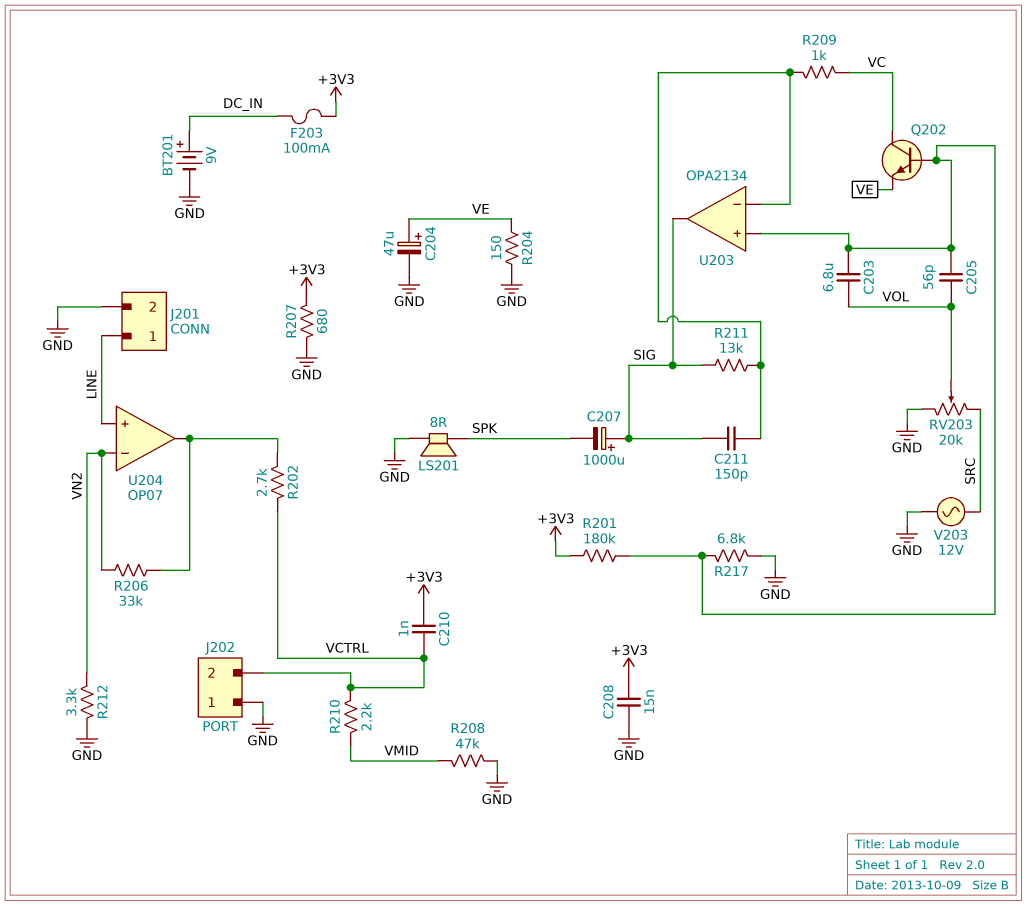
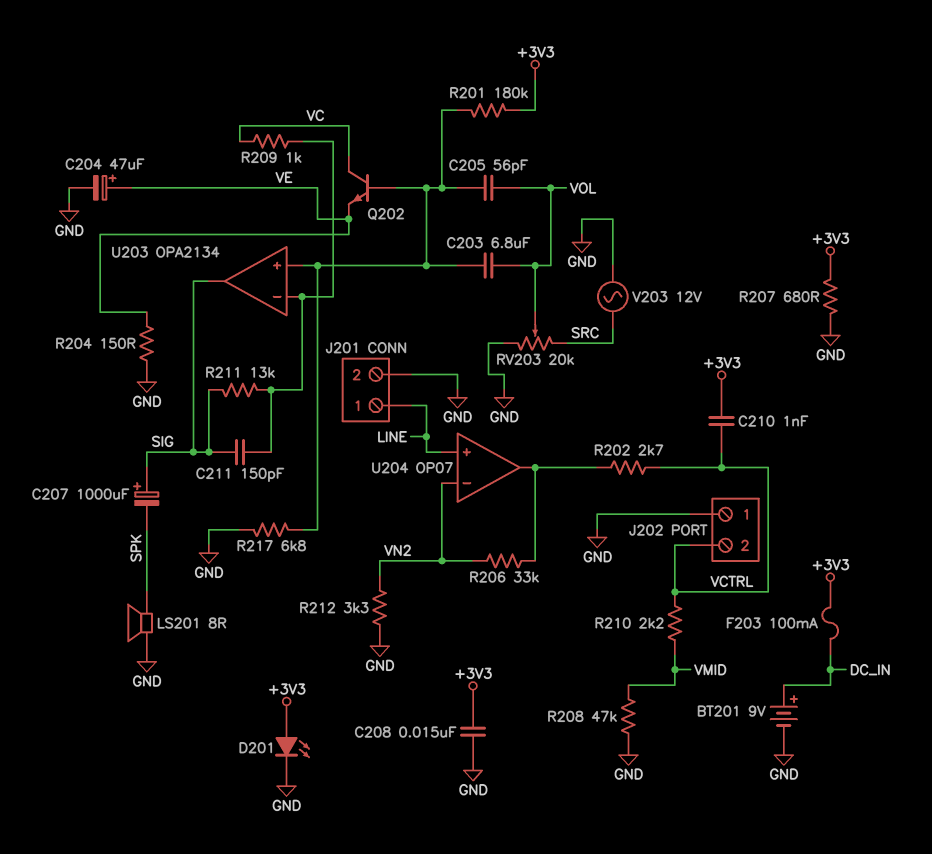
D201: none -> LED (A +3V3, K GND)

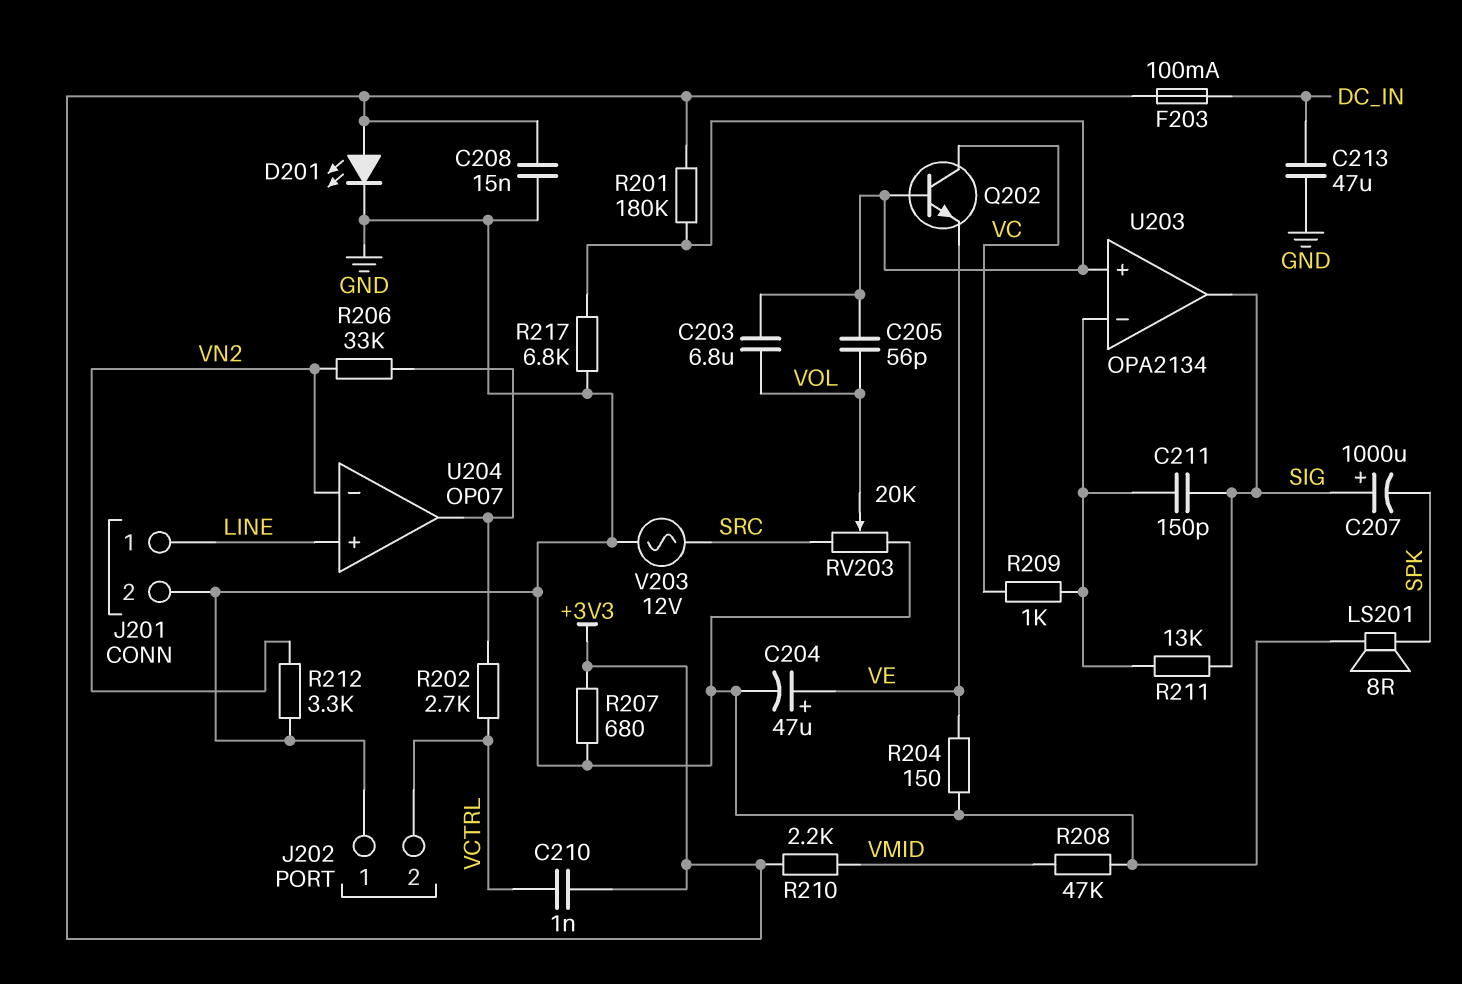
BT201: 9V (plus DC_IN, minus GND) -> none
C213: none -> 47uF (DC_IN, GND)
R210: 2.2k (VCTRL, VMID) -> 2.2k (+3V3, VMID)

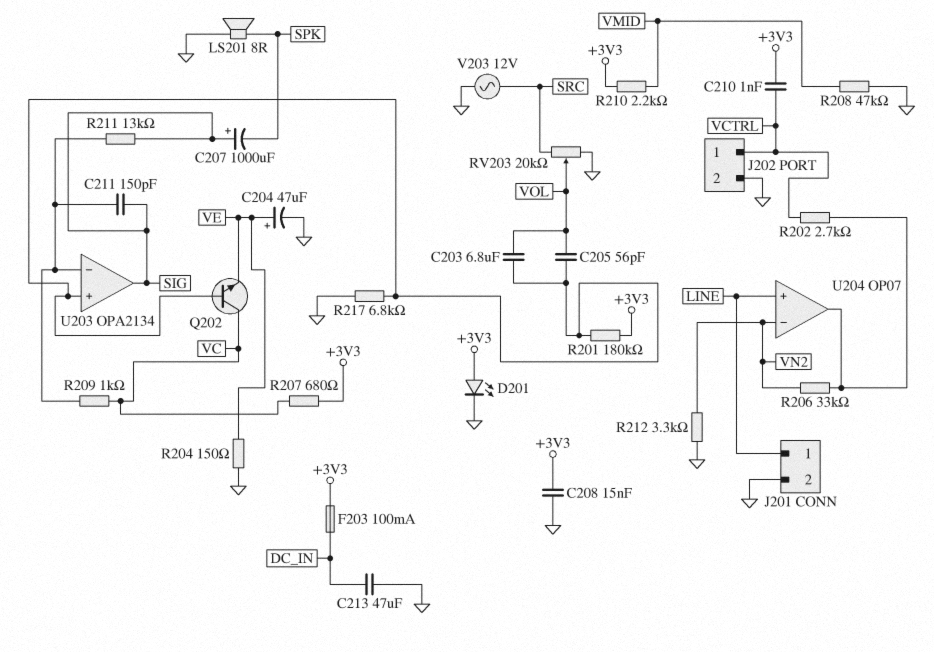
J202 pin 1: GND -> VCTRL
J202 pin 2: VCTRL -> GND
R207: 680 (+3V3, GND) -> 680 (+3V3, VC)

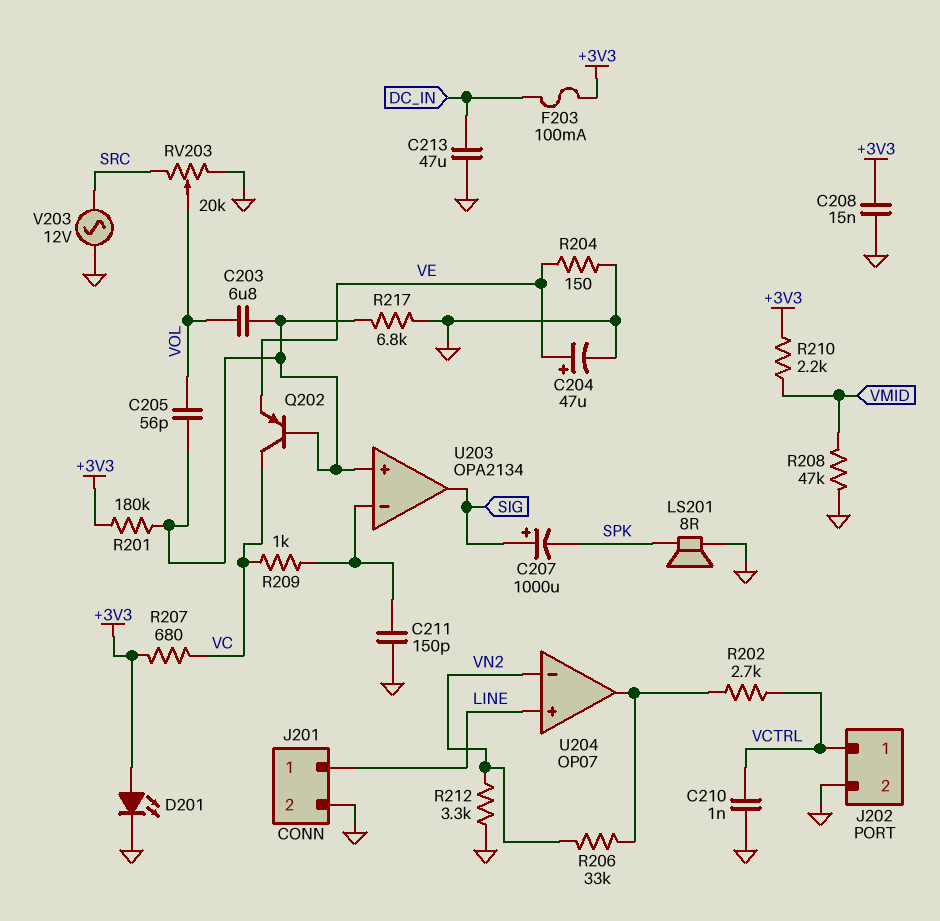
C210: 1nF (+3V3, VCTRL) -> 1nF (GND, VCTRL)
C211: 150pF (SIG, U203/in-) -> 150pF (GND, U203/in-)
Q202: NPN (B U203/in+, C VC, E VE) -> PNP (B U203/in+, C VC, E VE)
R211: 13k (SIG, U203/in-) -> none

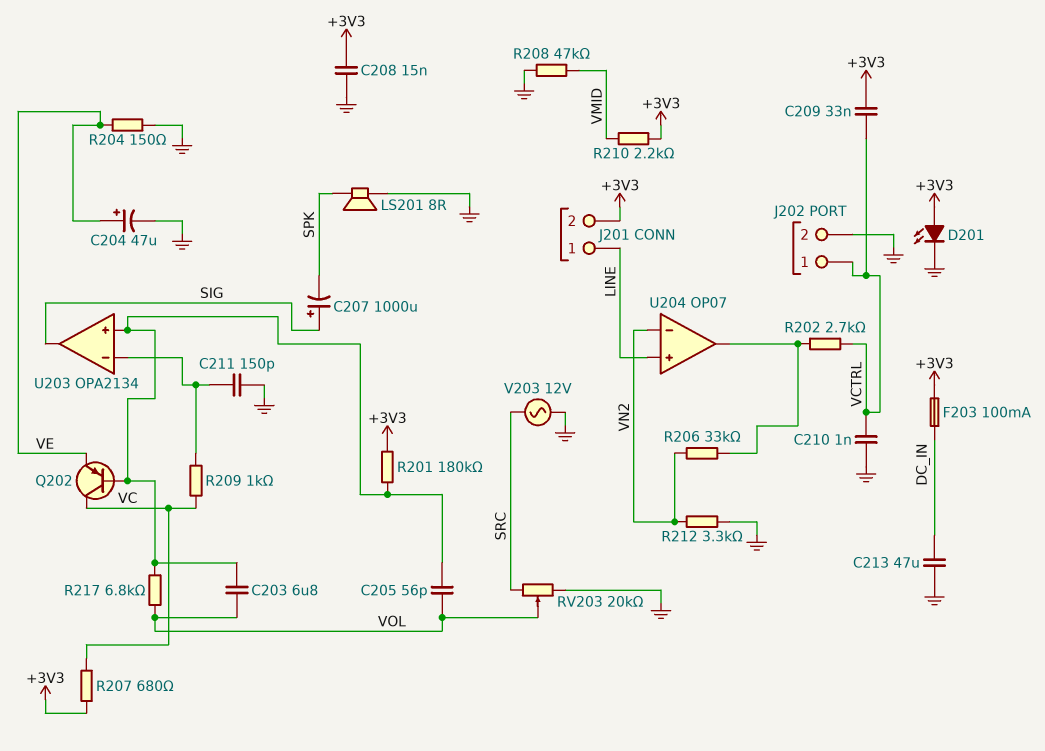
C209: none -> 33nF (+3V3, VCTRL)
J201 pin 2: GND -> +3V3
R217: 6.8k (GND, U203/in+) -> 6.8k (U203/in+, VOL)

